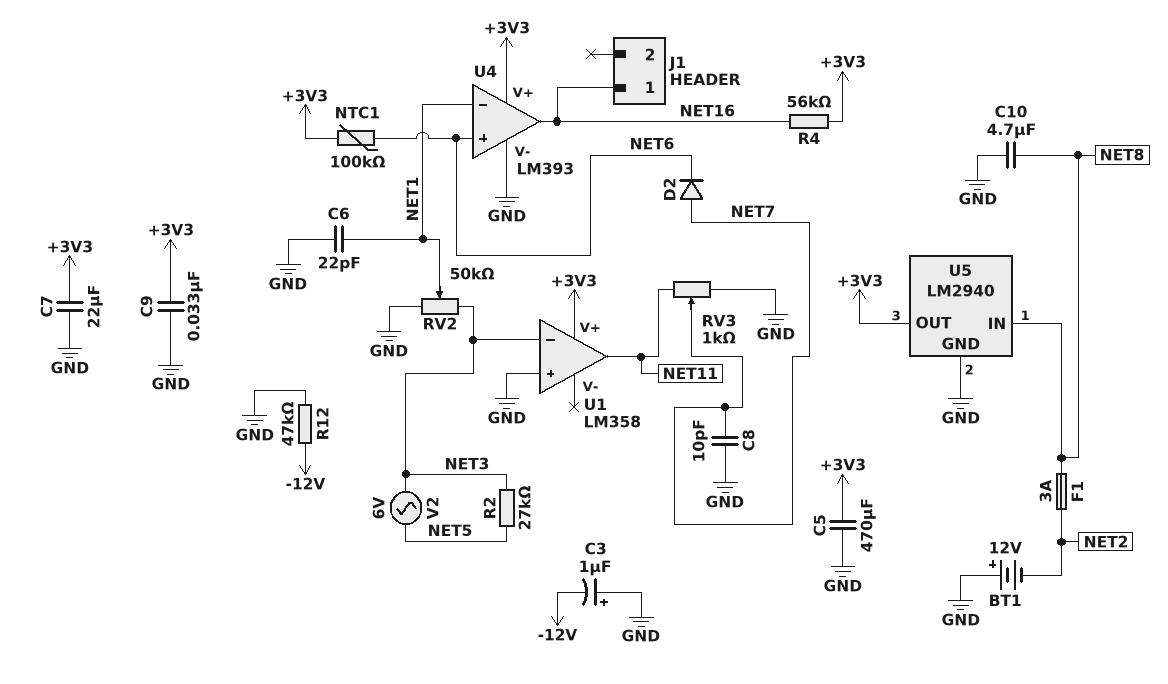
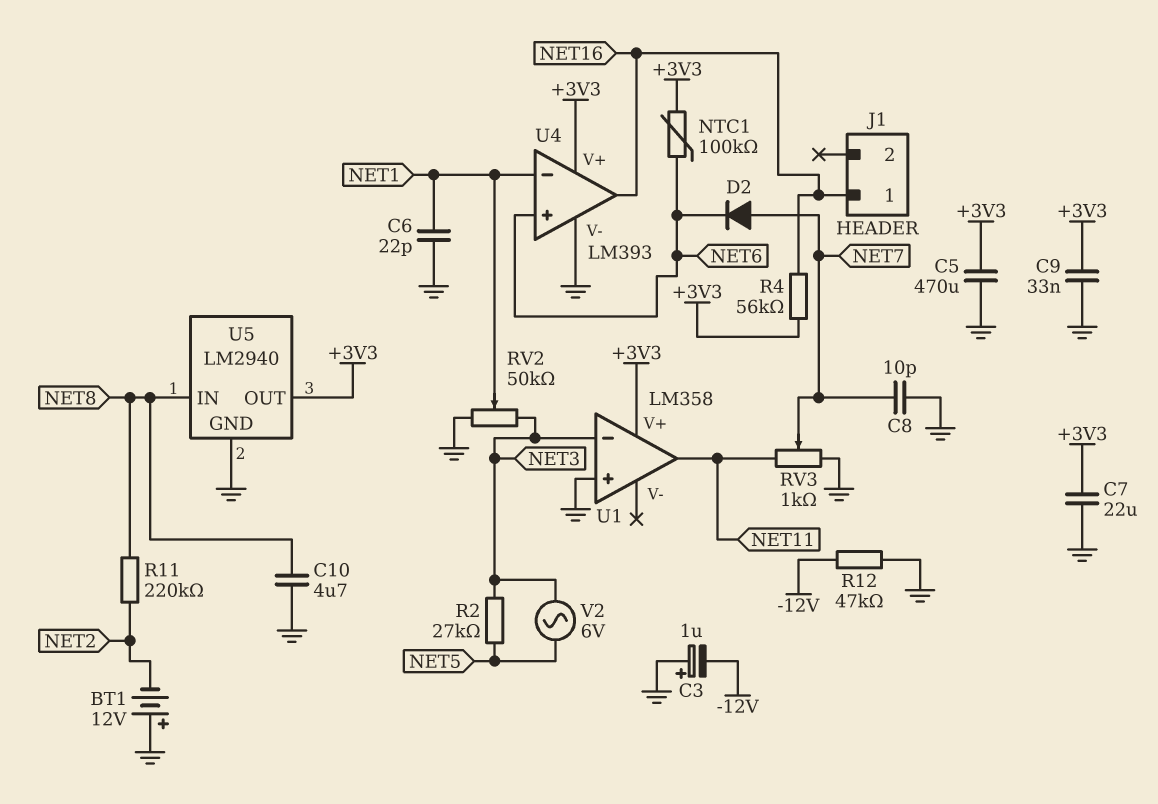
F1: 3A (NET2, NET8) -> none
R11: none -> 220k (NET2, NET8)

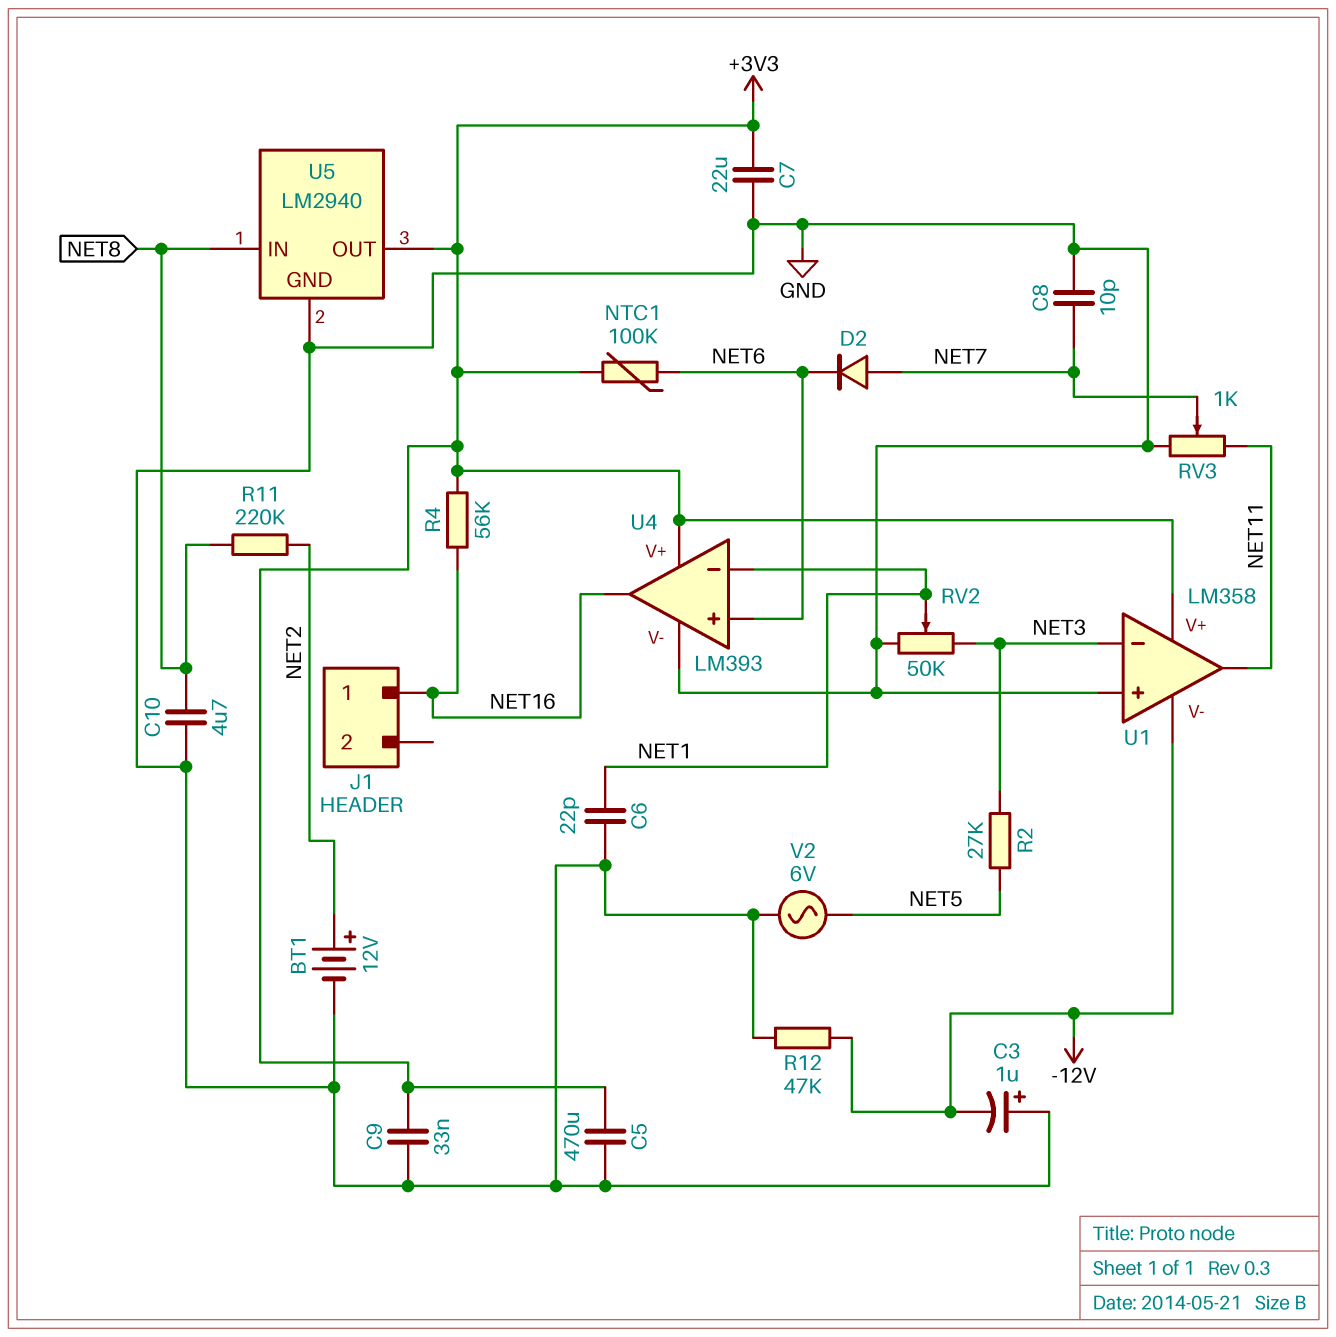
BT1: 12V (plus GND, minus NET2) -> 12V (plus NET2, minus GND)
U1 pin V-: none -> -12V
V2: AC 6V (NET3, NET5) -> AC 6V (GND, NET5)

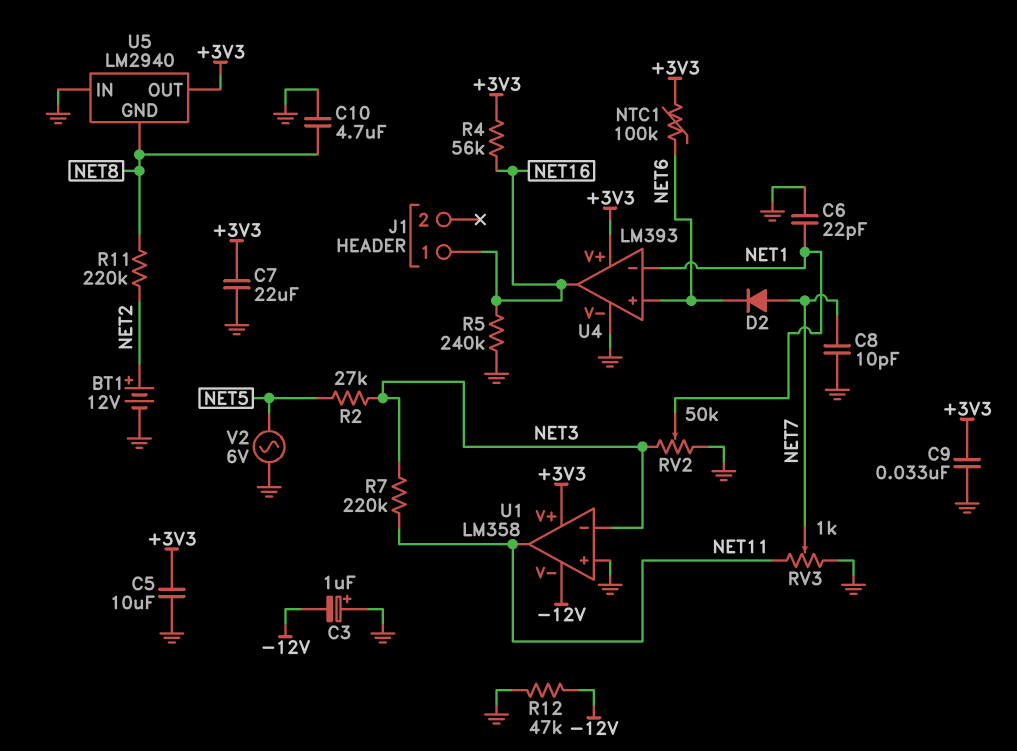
C5: 470uF (+3V3, GND) -> 10uF (+3V3, GND)
R5: none -> 240k (GND, NET16)
R7: none -> 220k (NET3, NET11)
U5 pin GND: GND -> NET8
U5 pin IN: NET8 -> GND

